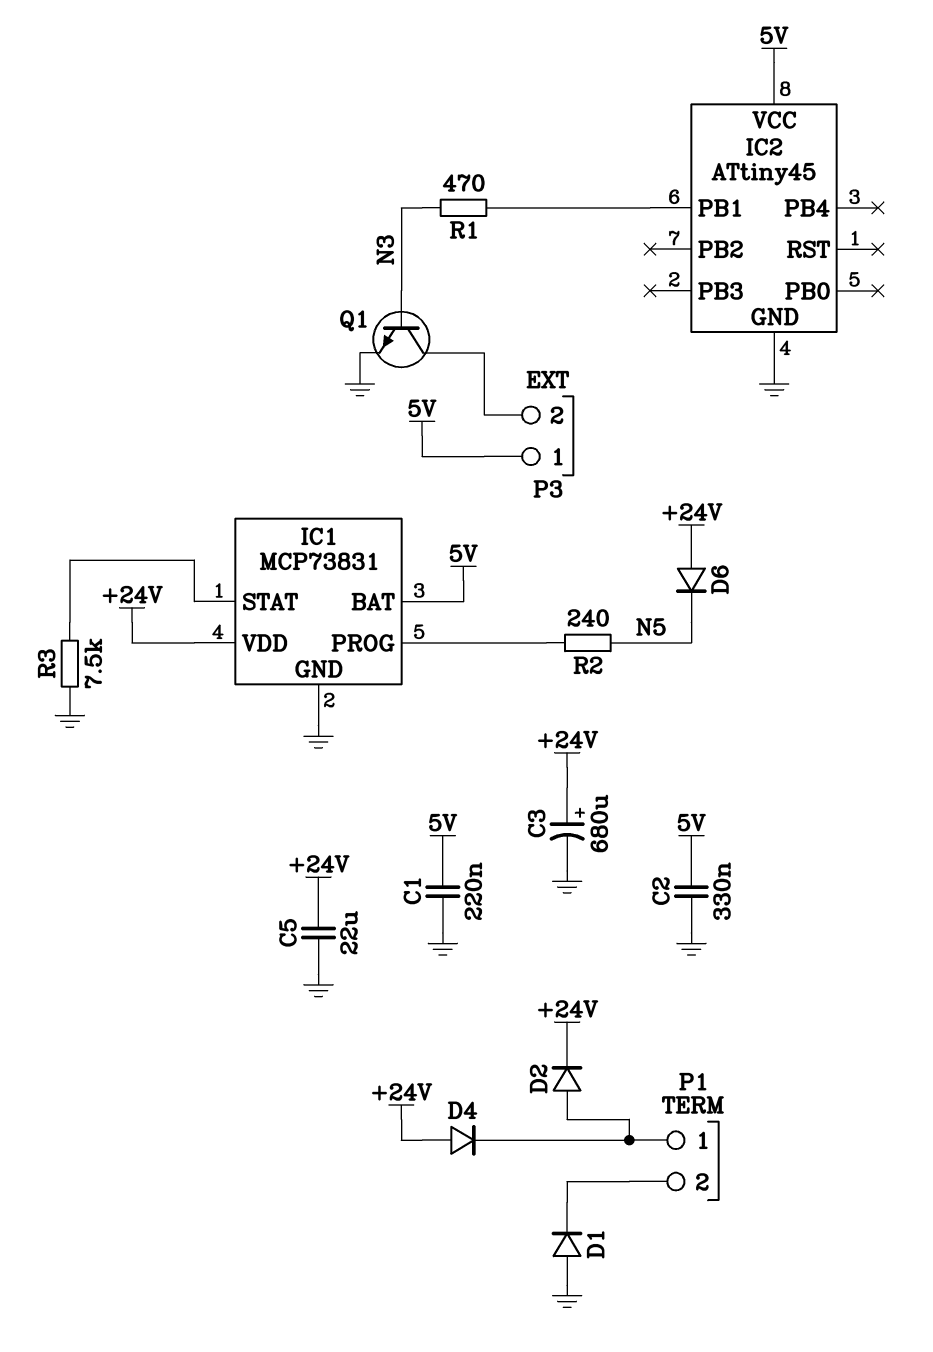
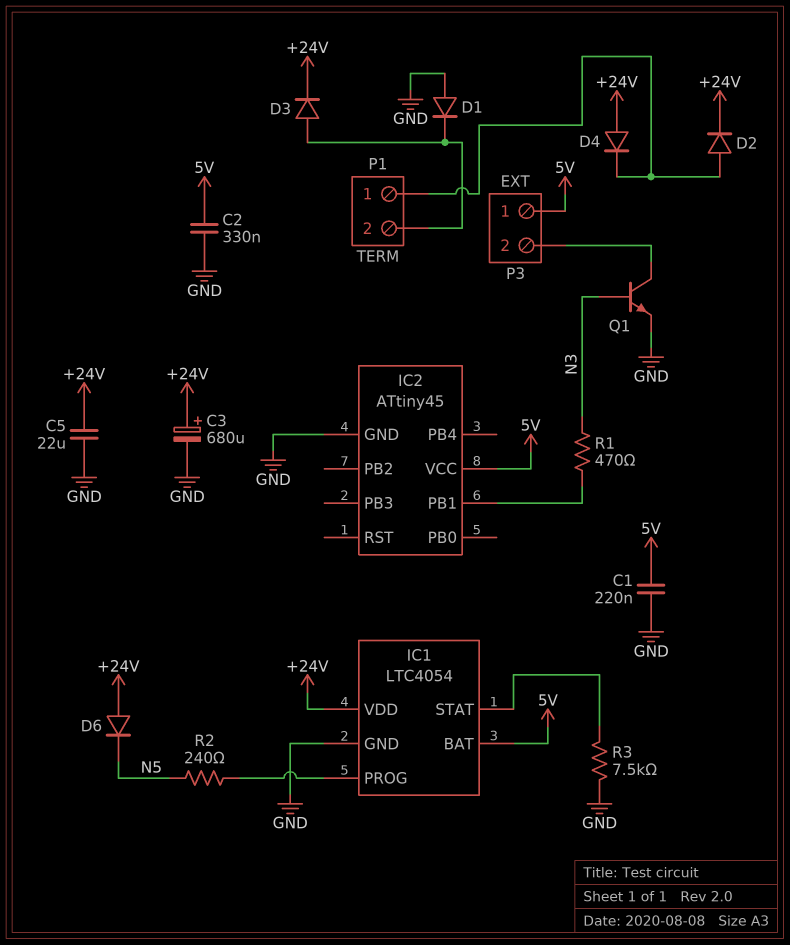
D3: none -> diode (A P1/2, K +24V)
IC1: MCP73831 -> LTC4054

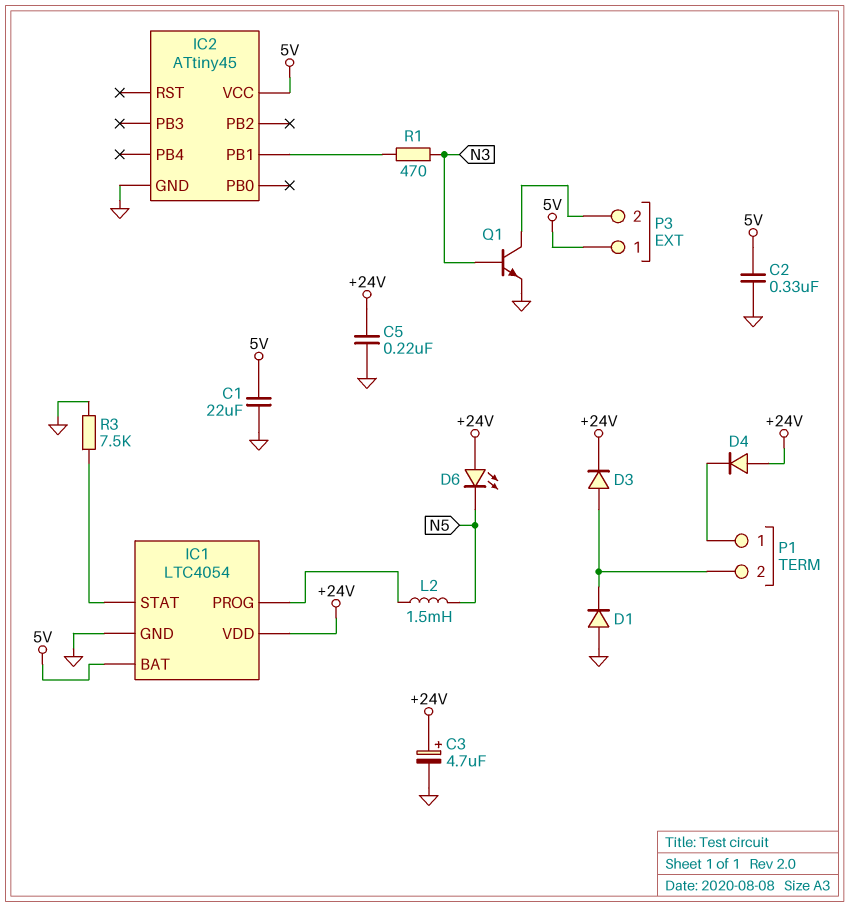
C1: 220nF (5V, GND) -> 22uF (5V, GND)
C3: 680uF (plus +24V, minus GND) -> 4.7uF (plus +24V, minus GND)
C5: 22uF (+24V, GND) -> 220nF (+24V, GND)
D2: diode (A P1/1, K +24V) -> none
D6: diode (A +24V, K N5) -> LED (A +24V, K N5)
L2: none -> 1.5mH (IC1/PROG, N5)
R2: 240 (IC1/PROG, N5) -> none

